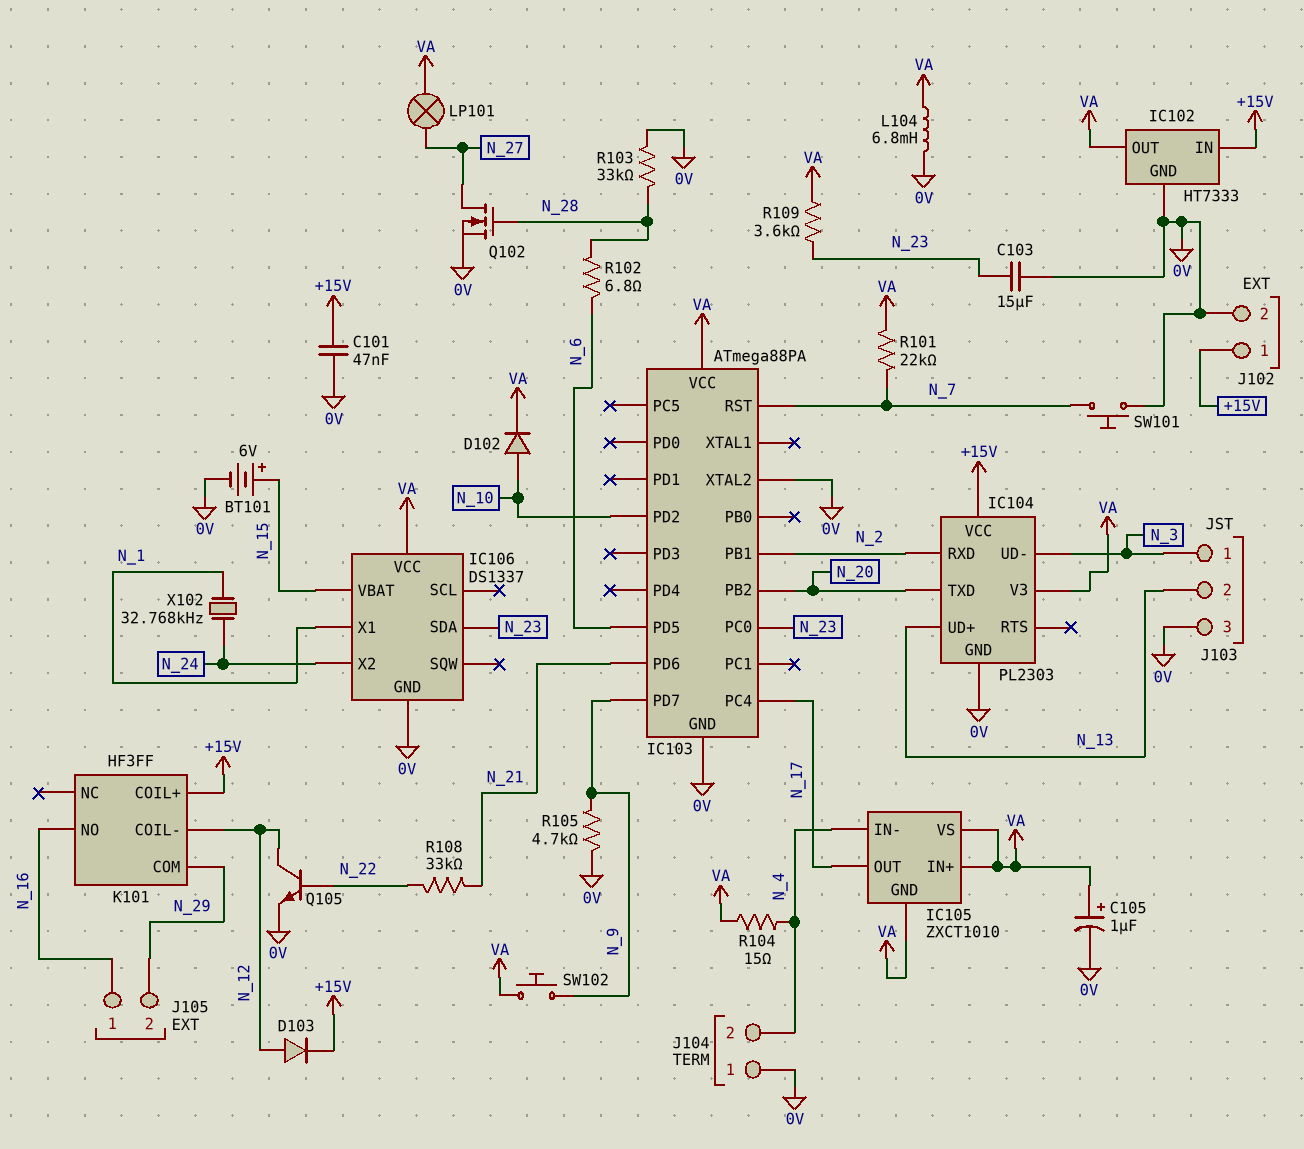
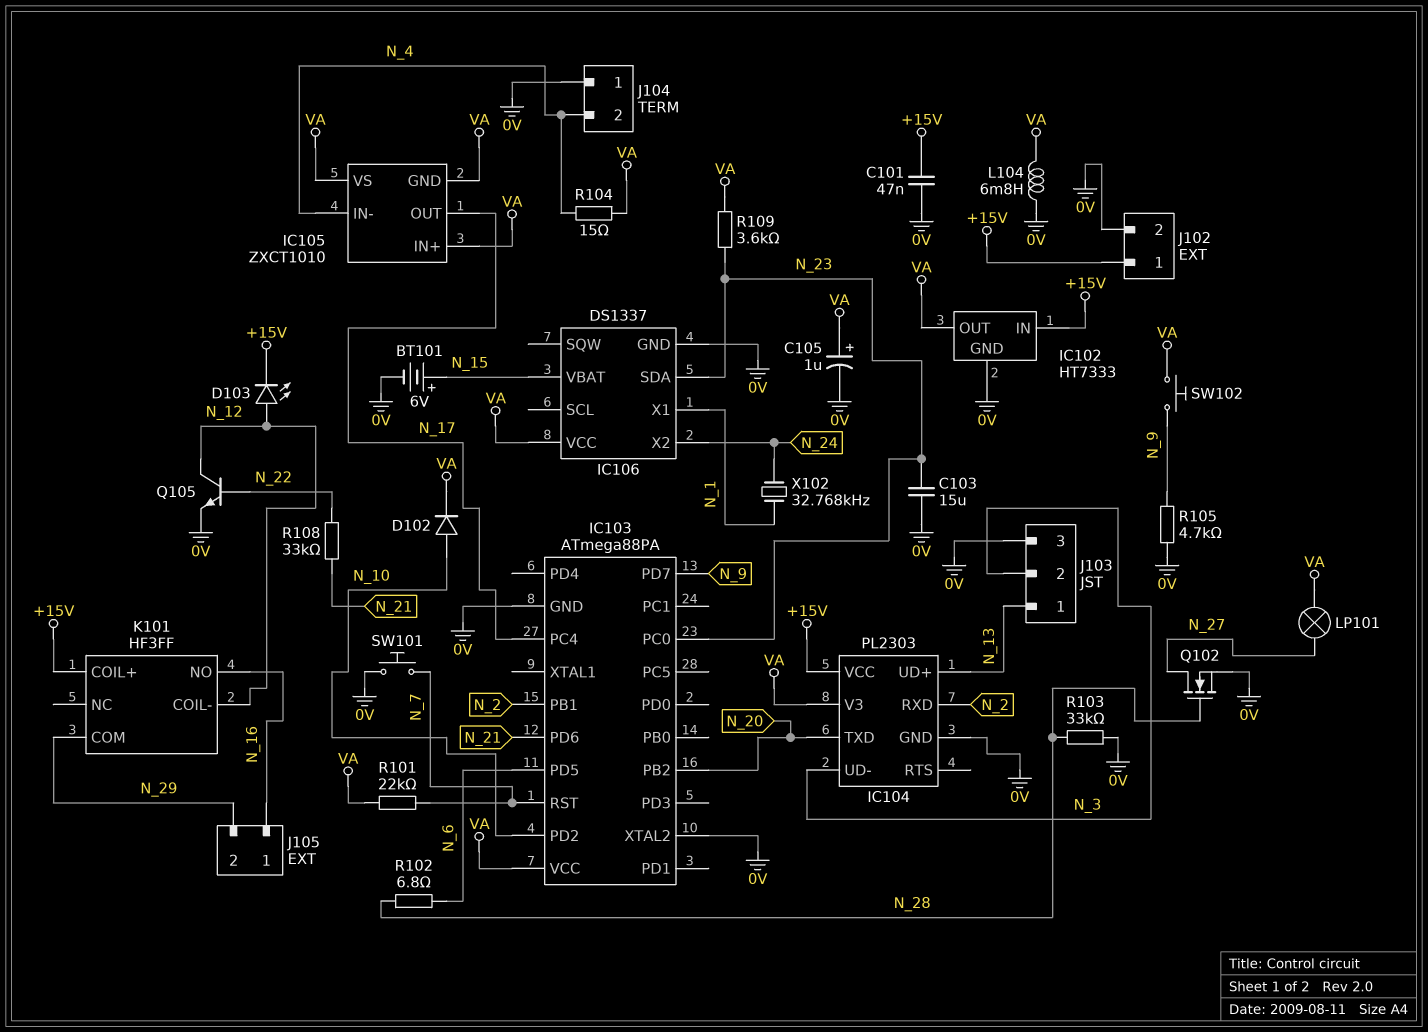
D103: diode (A N_12, K +15V) -> LED (A N_12, K +15V)
J103 pin 1: N_3 -> N_13
J103 pin 2: N_13 -> N_3

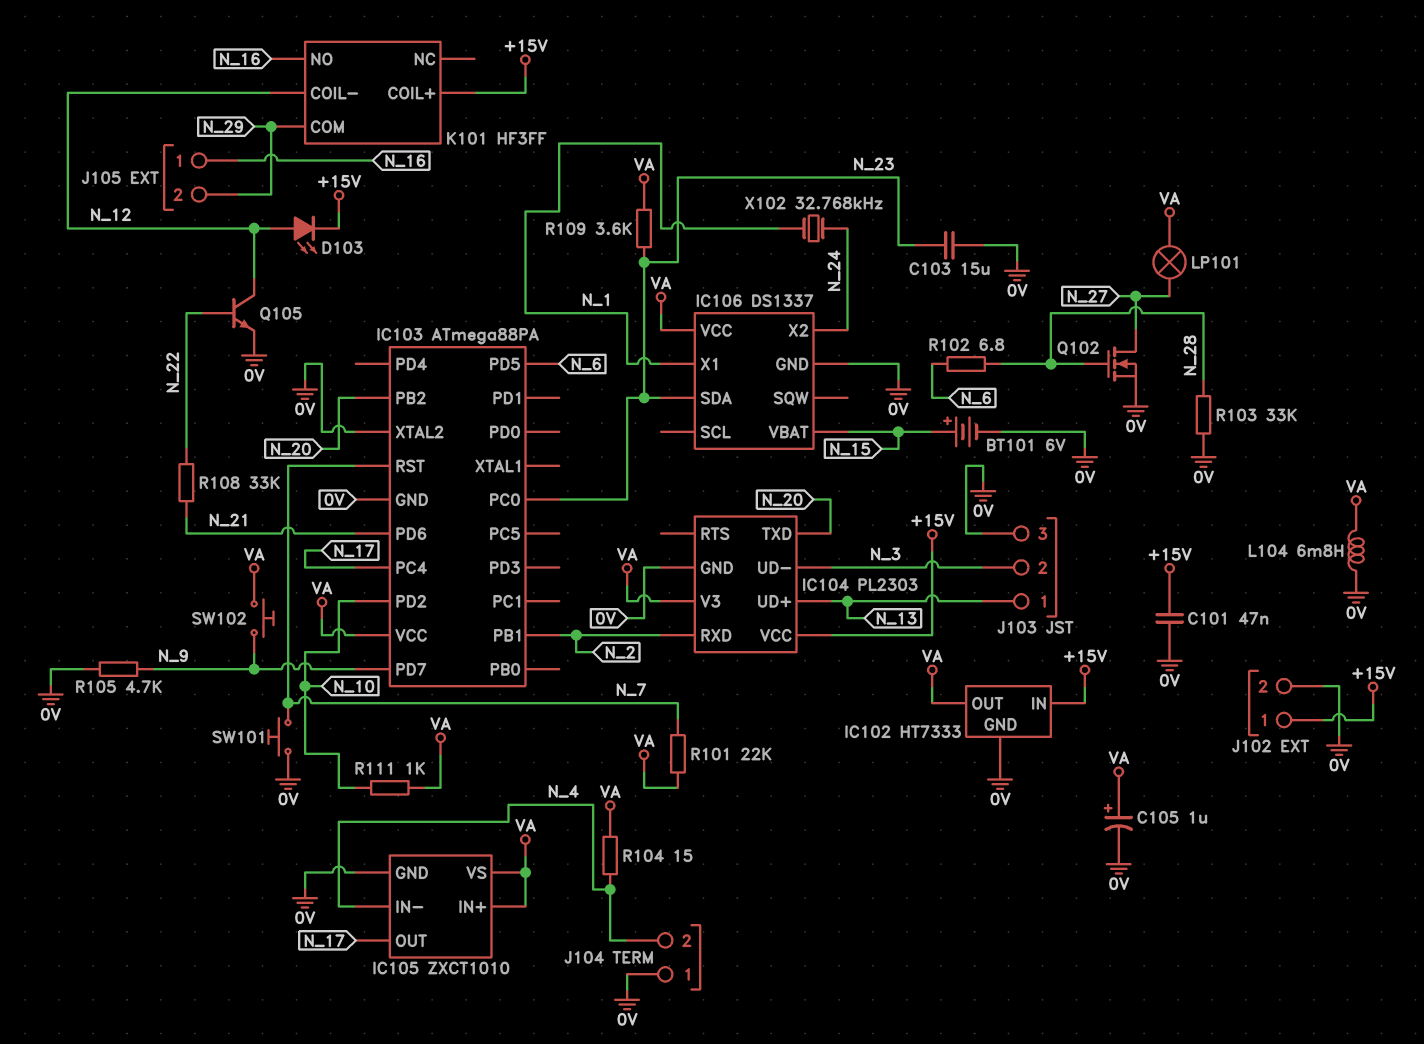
D102: diode (A N_10, K VA) -> none
IC105 pin GND: VA -> 0V
R111: none -> 1k (N_10, VA)

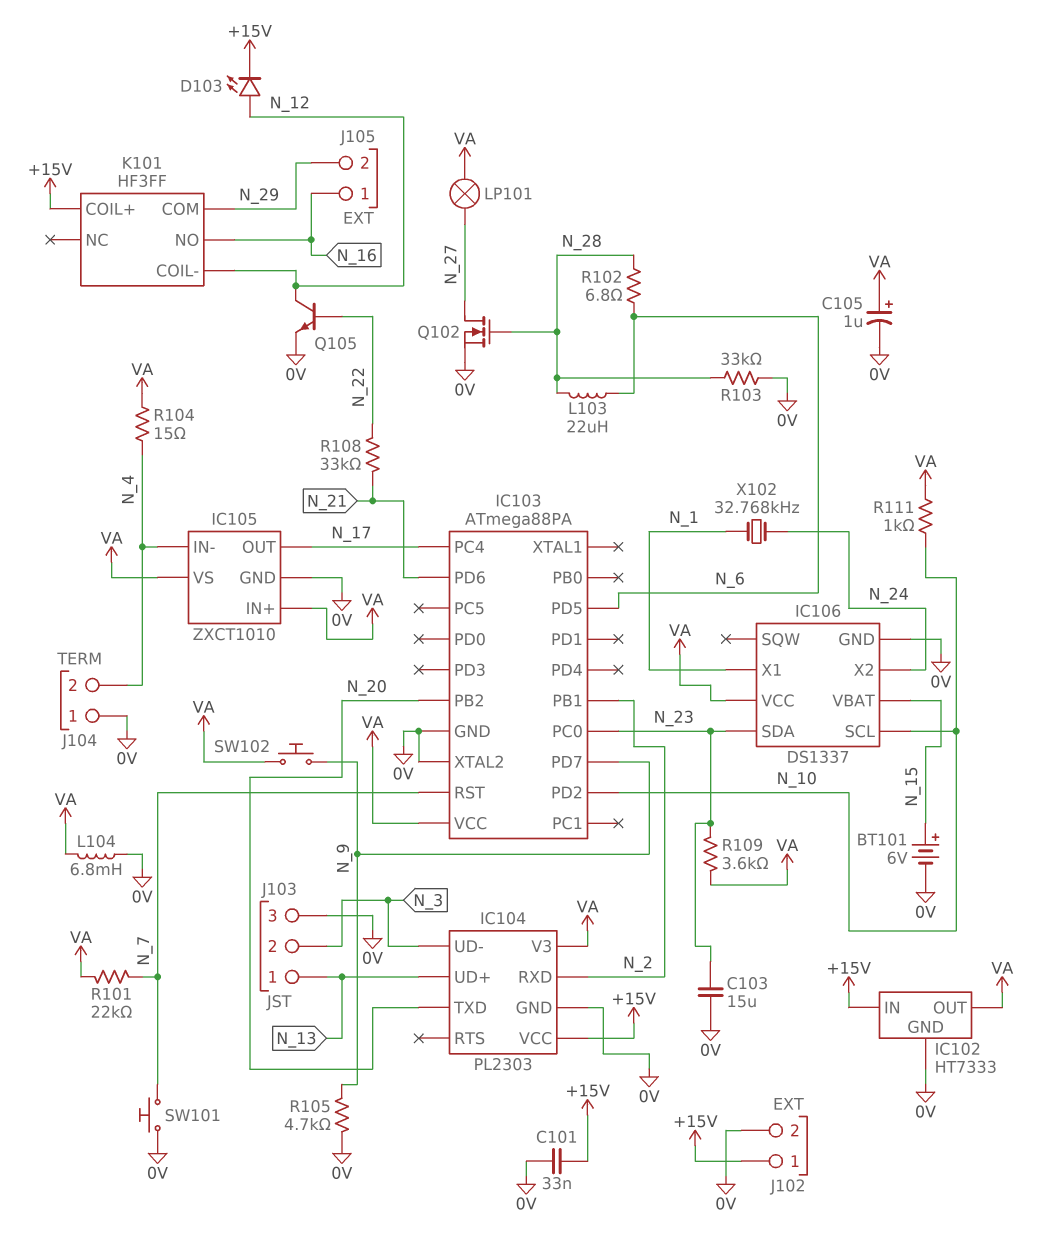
C101: 47nF (+15V, 0V) -> 33nF (+15V, 0V)
IC106 pin SCL: none -> N_10
L103: none -> 22uH (N_6, N_28)

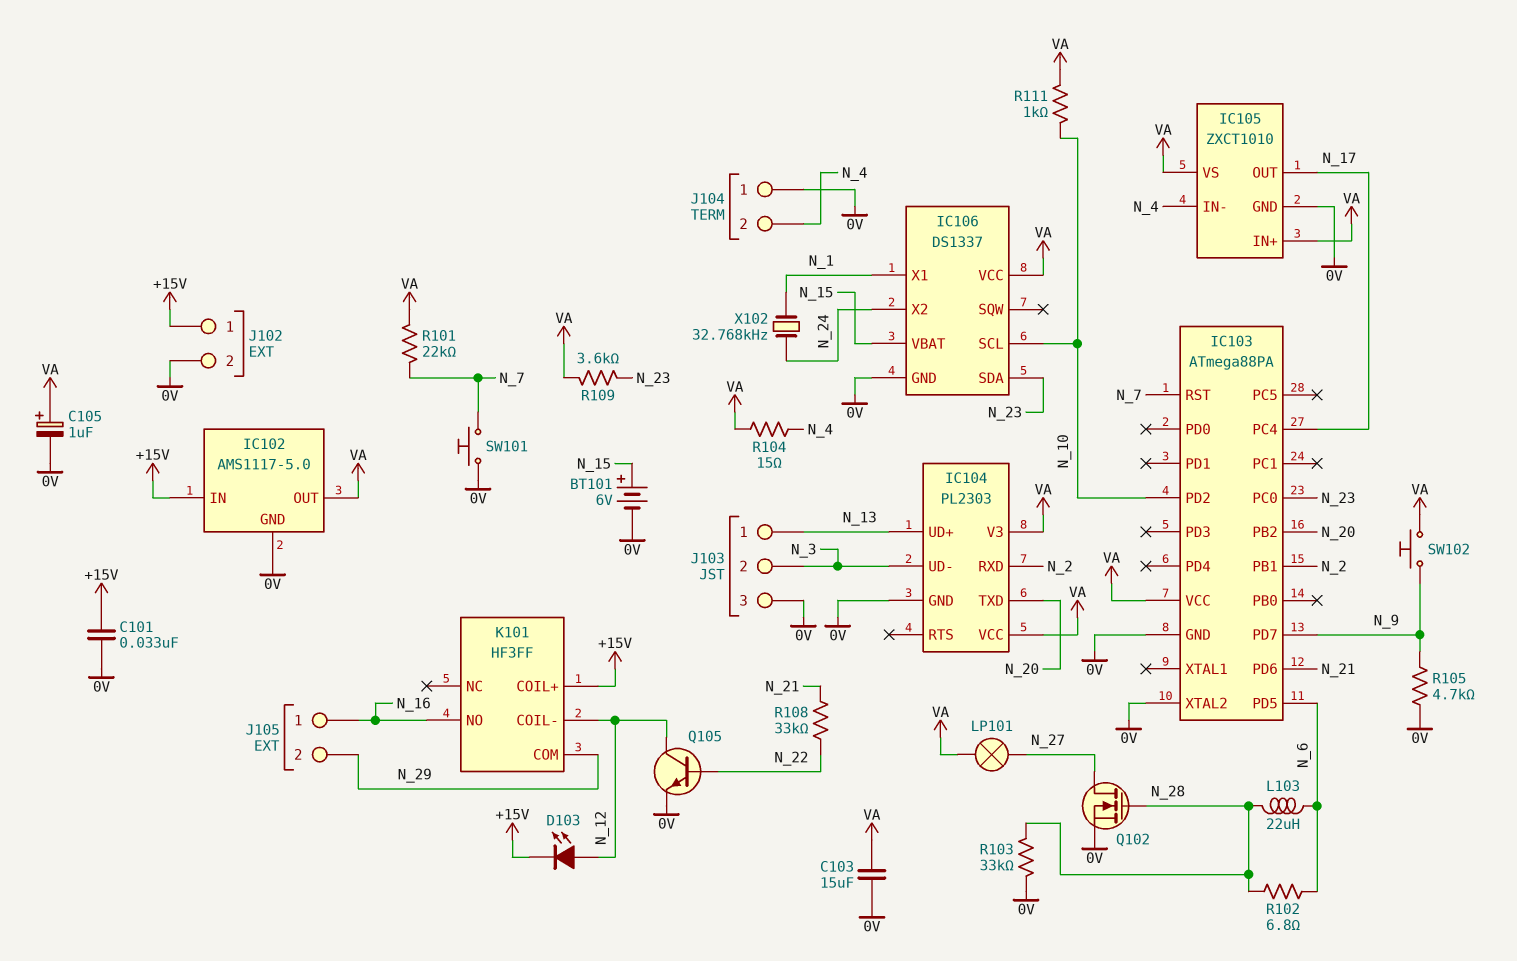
C103: 15uF (0V, N_23) -> 15uF (0V, VA)
IC102: HT7333 -> AMS1117-5.0
IC104 pin VCC: +15V -> VA
L104: 6.8mH (0V, VA) -> none

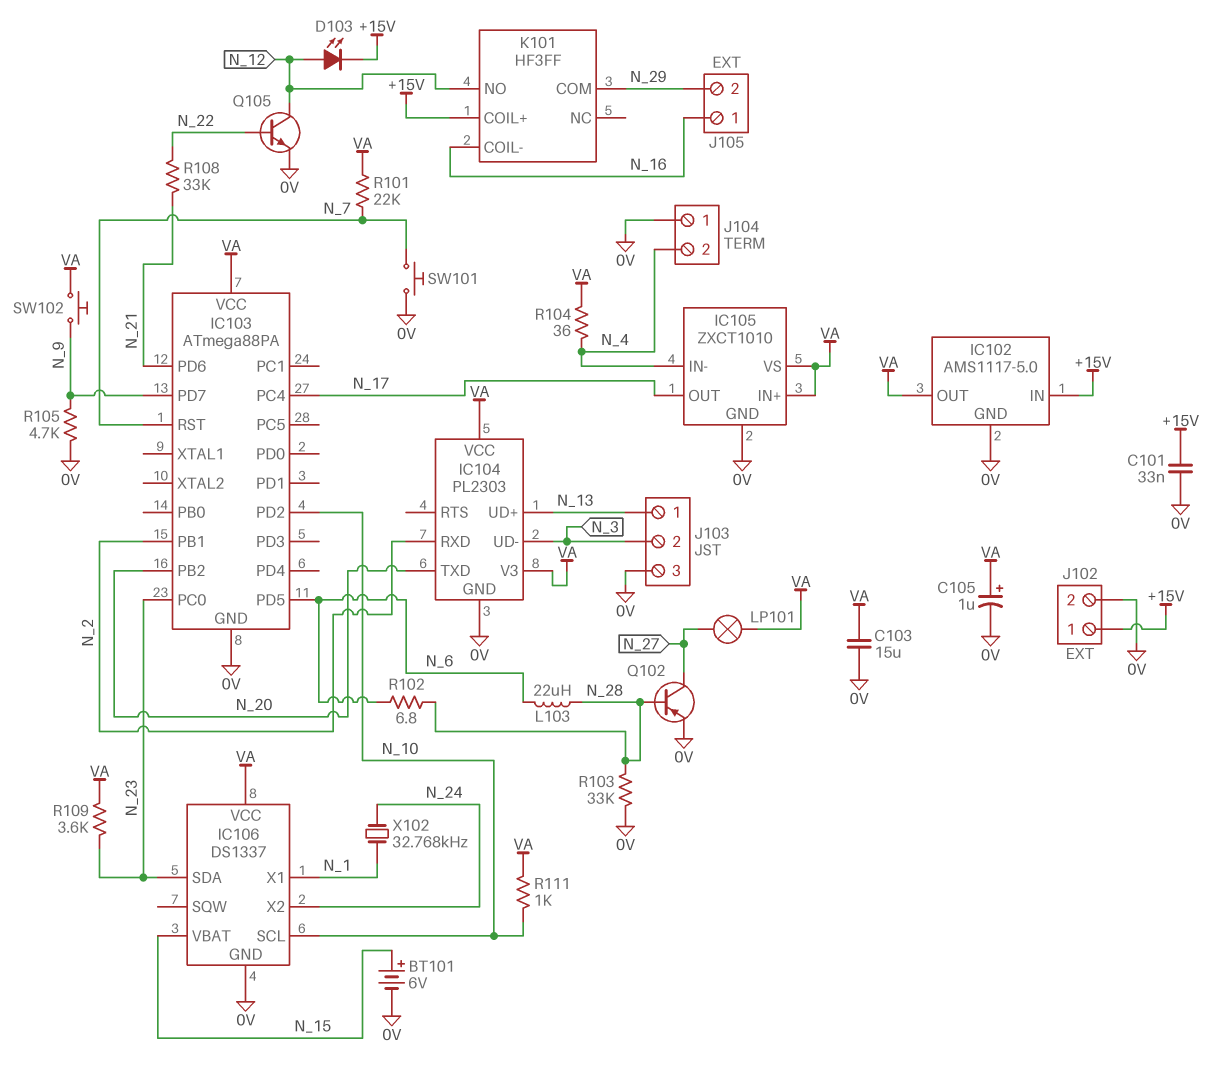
IC103 pin XTAL2: 0V -> none
K101 pin COIL-: N_12 -> N_16
K101 pin NO: N_16 -> N_12
Q102: NMOS (G N_28, D N_27, S 0V) -> PNP (B N_28, C N_27, E 0V)
R104: 15 (N_4, VA) -> 36 (N_4, VA)

